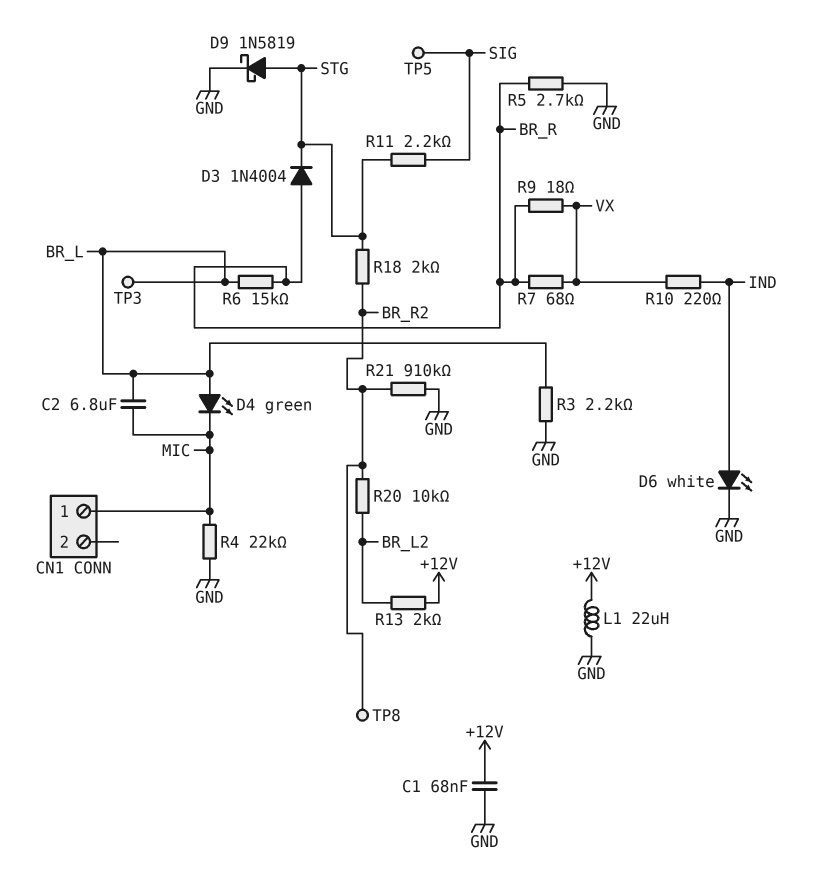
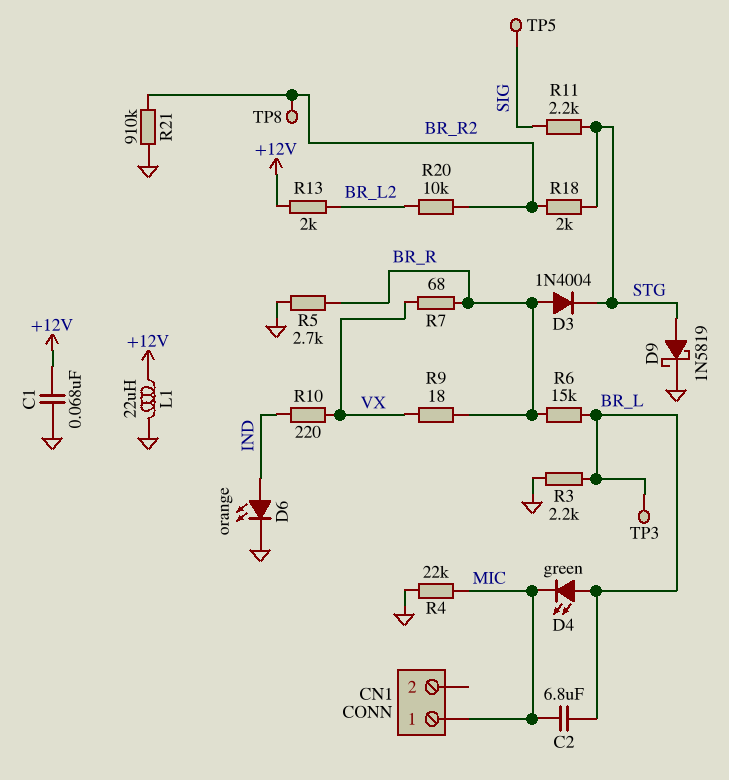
D6: LED white (A IND, K GND) -> LED orange (A IND, K GND)

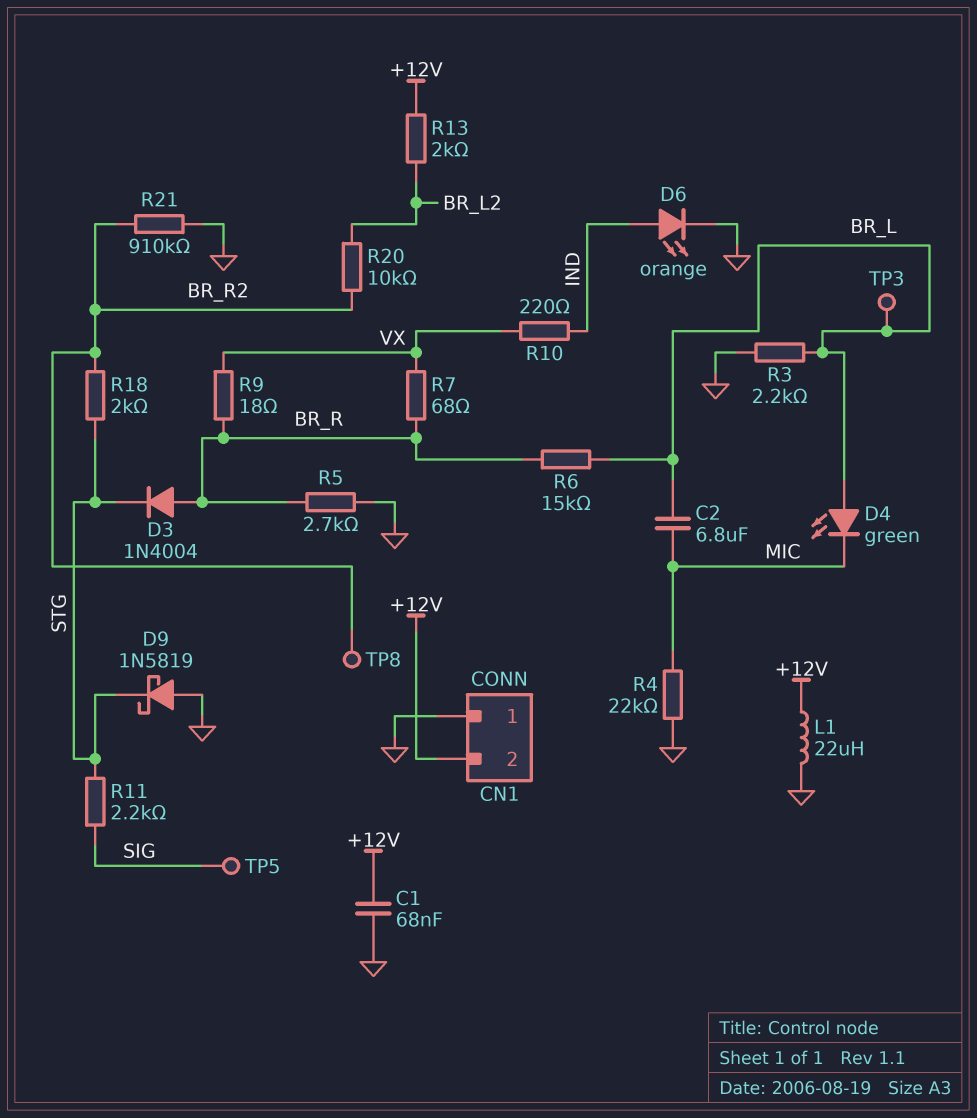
CN1 pin 1: MIC -> GND
CN1 pin 2: none -> +12V
D9: schottky 1N5819 (A STG, K GND) -> schottky 1N5819 (A GND, K STG)

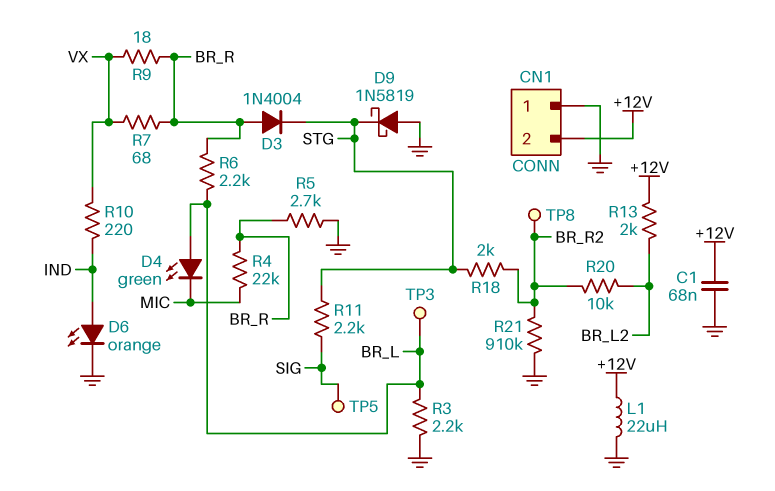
C2: 6.8uF (BR_L, MIC) -> none
R4: 22k (GND, MIC) -> 22k (BR_R, MIC)
R6: 15k (BR_L, BR_R) -> 2.2k (BR_L, BR_R)

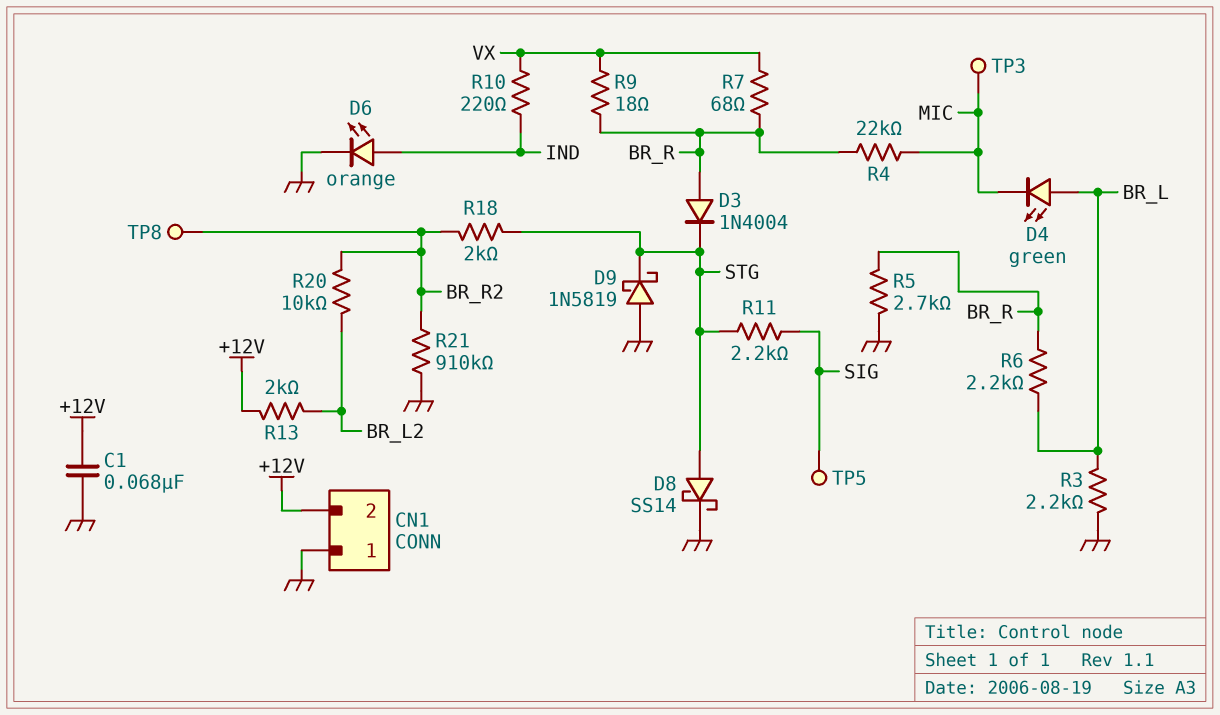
D8: none -> schottky SS14 (A STG, K GND)
L1: 22uH (+12V, GND) -> none
TP3: test point (BR_L) -> test point (MIC)

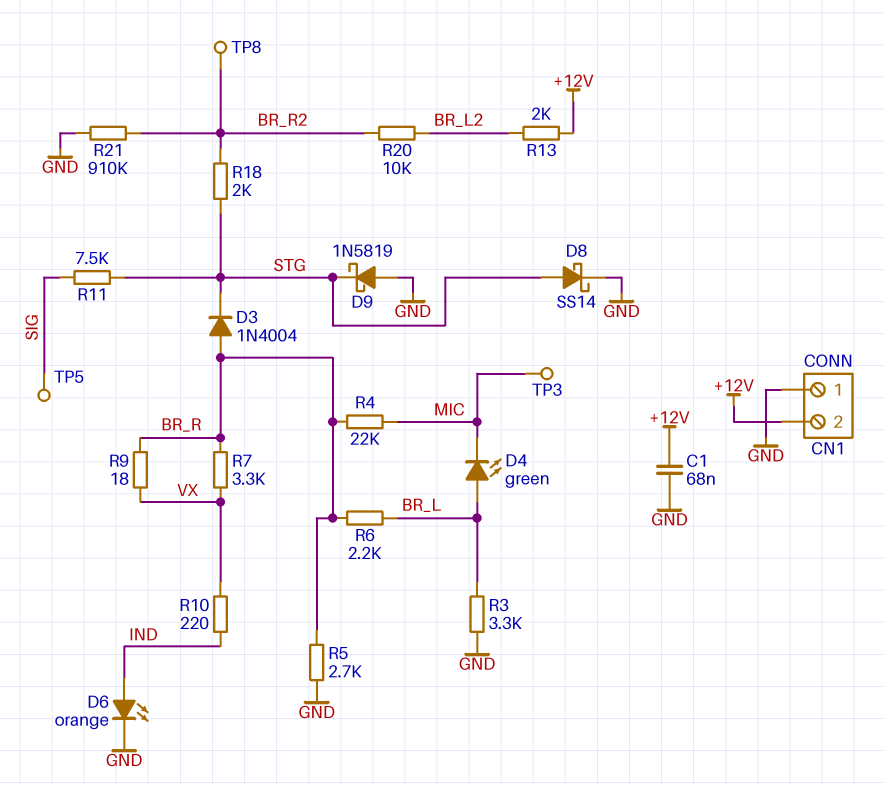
R3: 2.2k (BR_L, GND) -> 3.3k (BR_L, GND)
R7: 68 (BR_R, VX) -> 3.3k (BR_R, VX)
R11: 2.2k (SIG, STG) -> 7.5k (SIG, STG)

